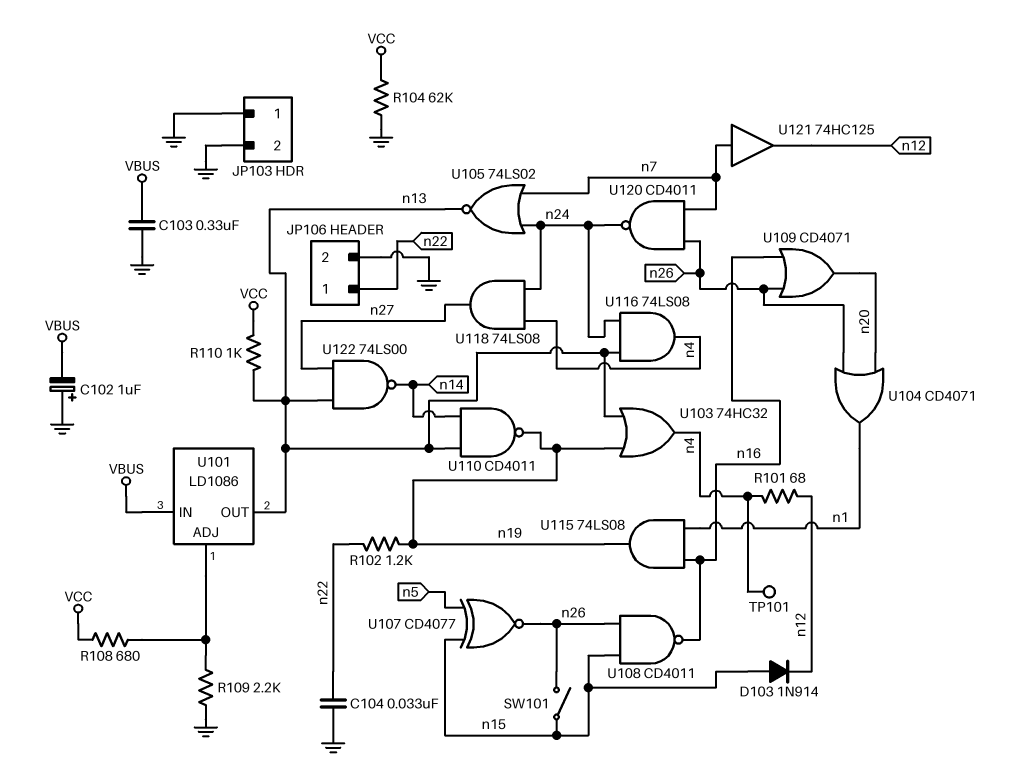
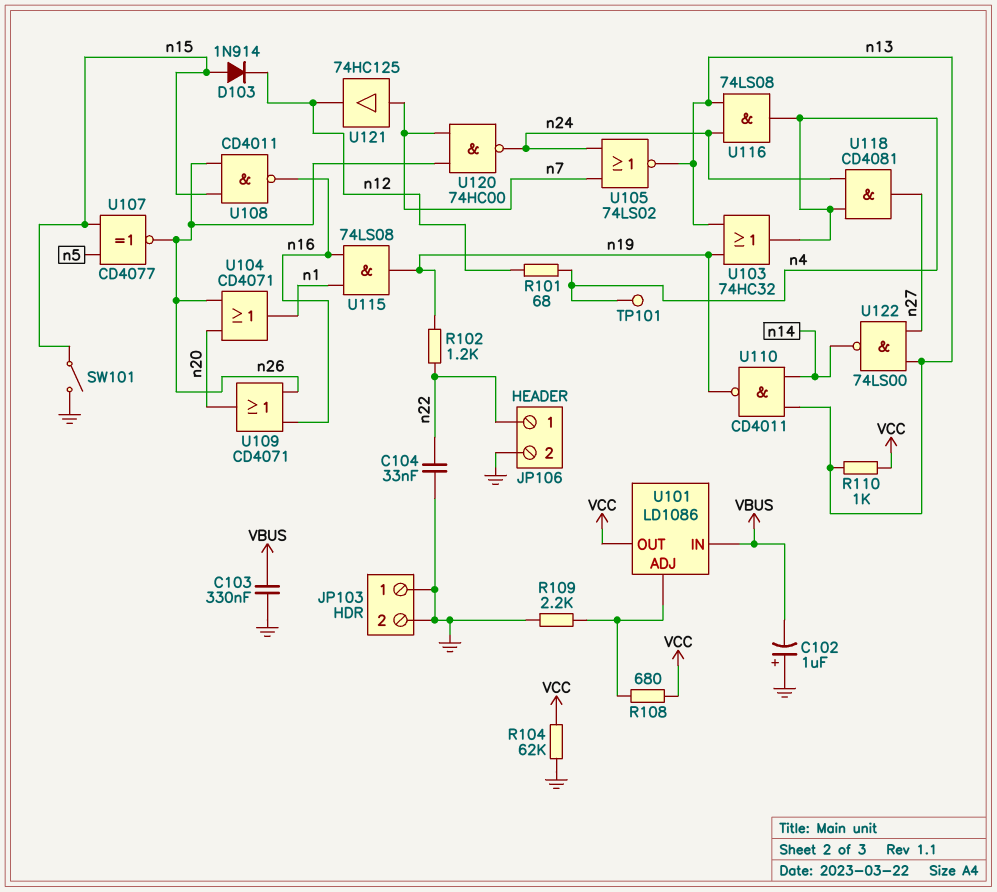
SW101: switch (n15, n26) -> switch (GND, n15)
U101 pin OUT: n13 -> VCC
U118: AND 74LS08 (in n4, in n24, out n27) -> AND CD4081 (in n4, in n24, out n27)
U120: NAND CD4011 (in n7, in n26, out n24) -> NAND 74HC00 (in n7, in n26, out n24)

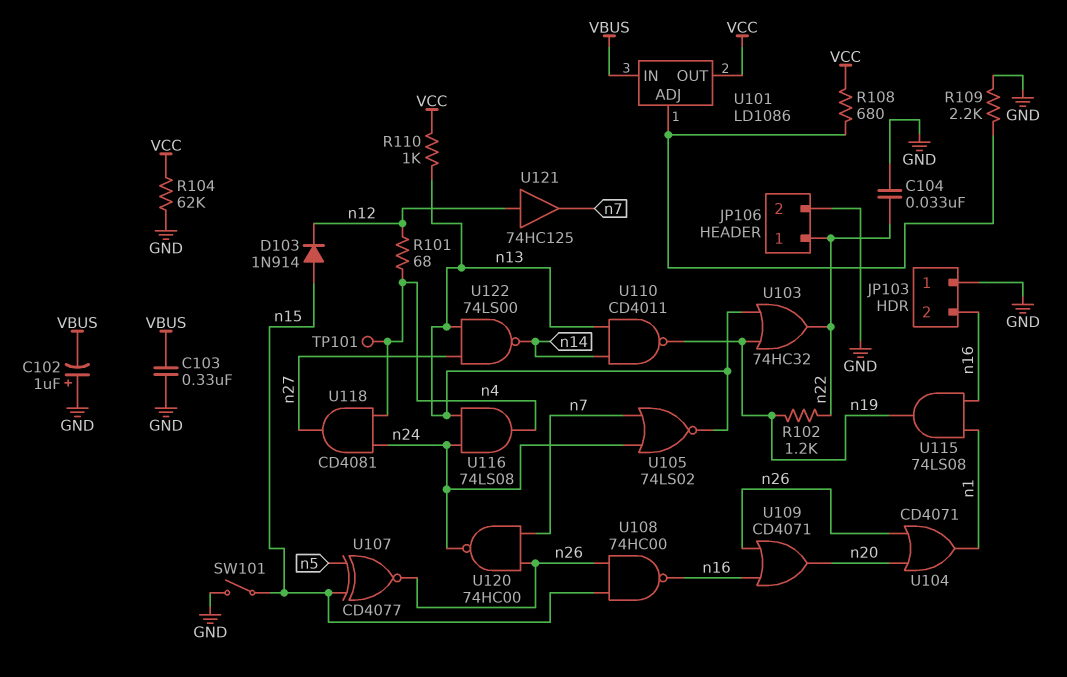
JP103 pin 2: GND -> n16
U103: OR 74HC32 (in n13, in n19, out n4) -> OR 74HC32 (in n13, in n19, out n22)
U108: NAND CD4011 (in n15, in n26, out n16) -> NAND 74HC00 (in n15, in n26, out n16)
U121: buffer 74HC125 (in n7, out n12) -> buffer 74HC125 (in n12, out n7)

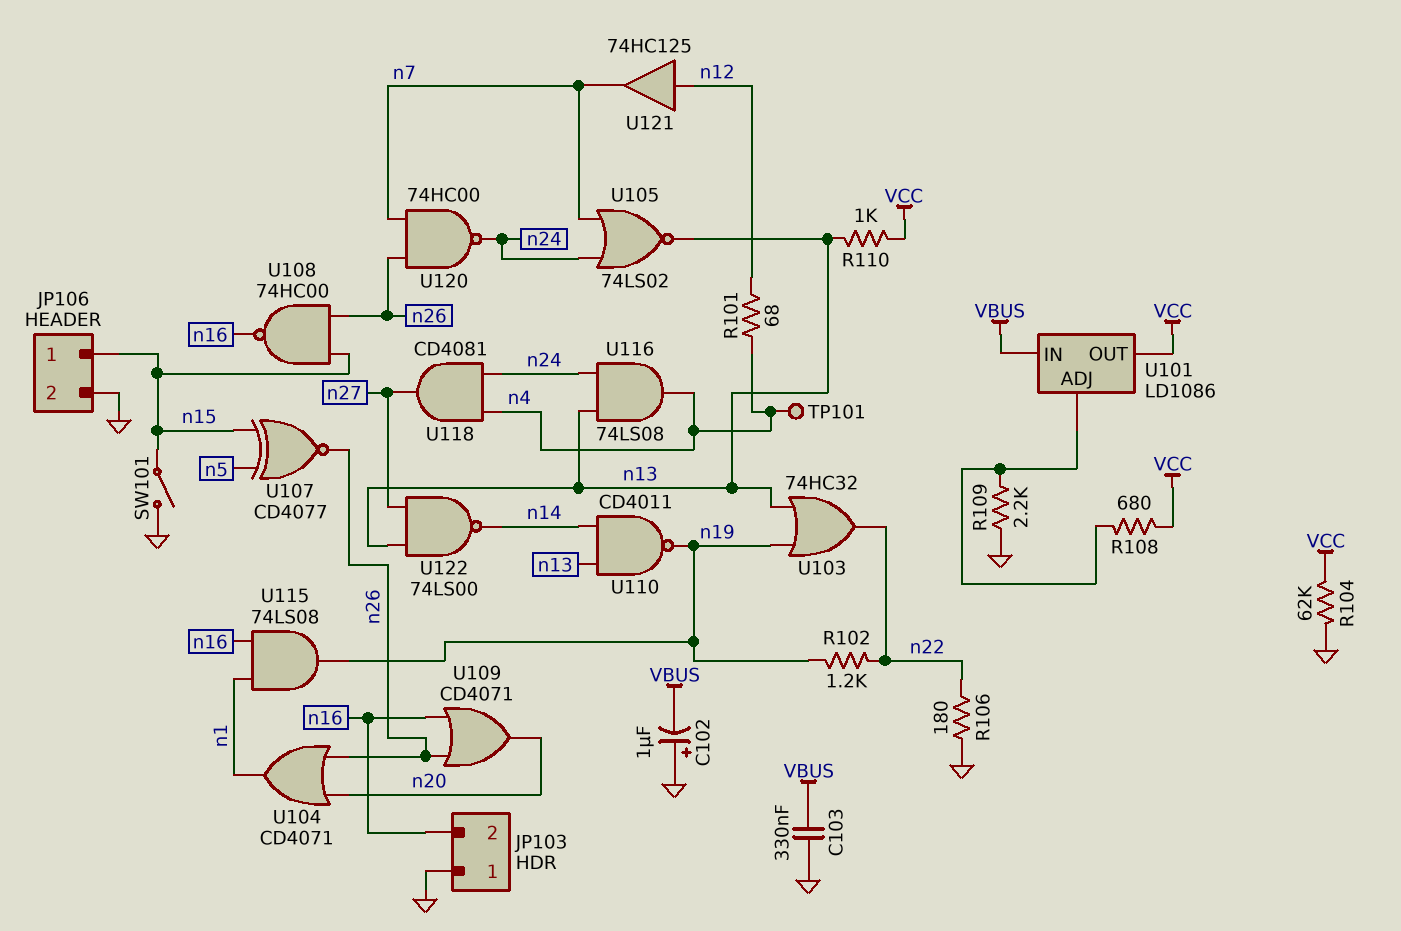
C104: 33nF (GND, n22) -> none
D103: diode 1N914 (A n15, K n12) -> none
JP106 pin 1: n22 -> n15
R106: none -> 180 (GND, n22)

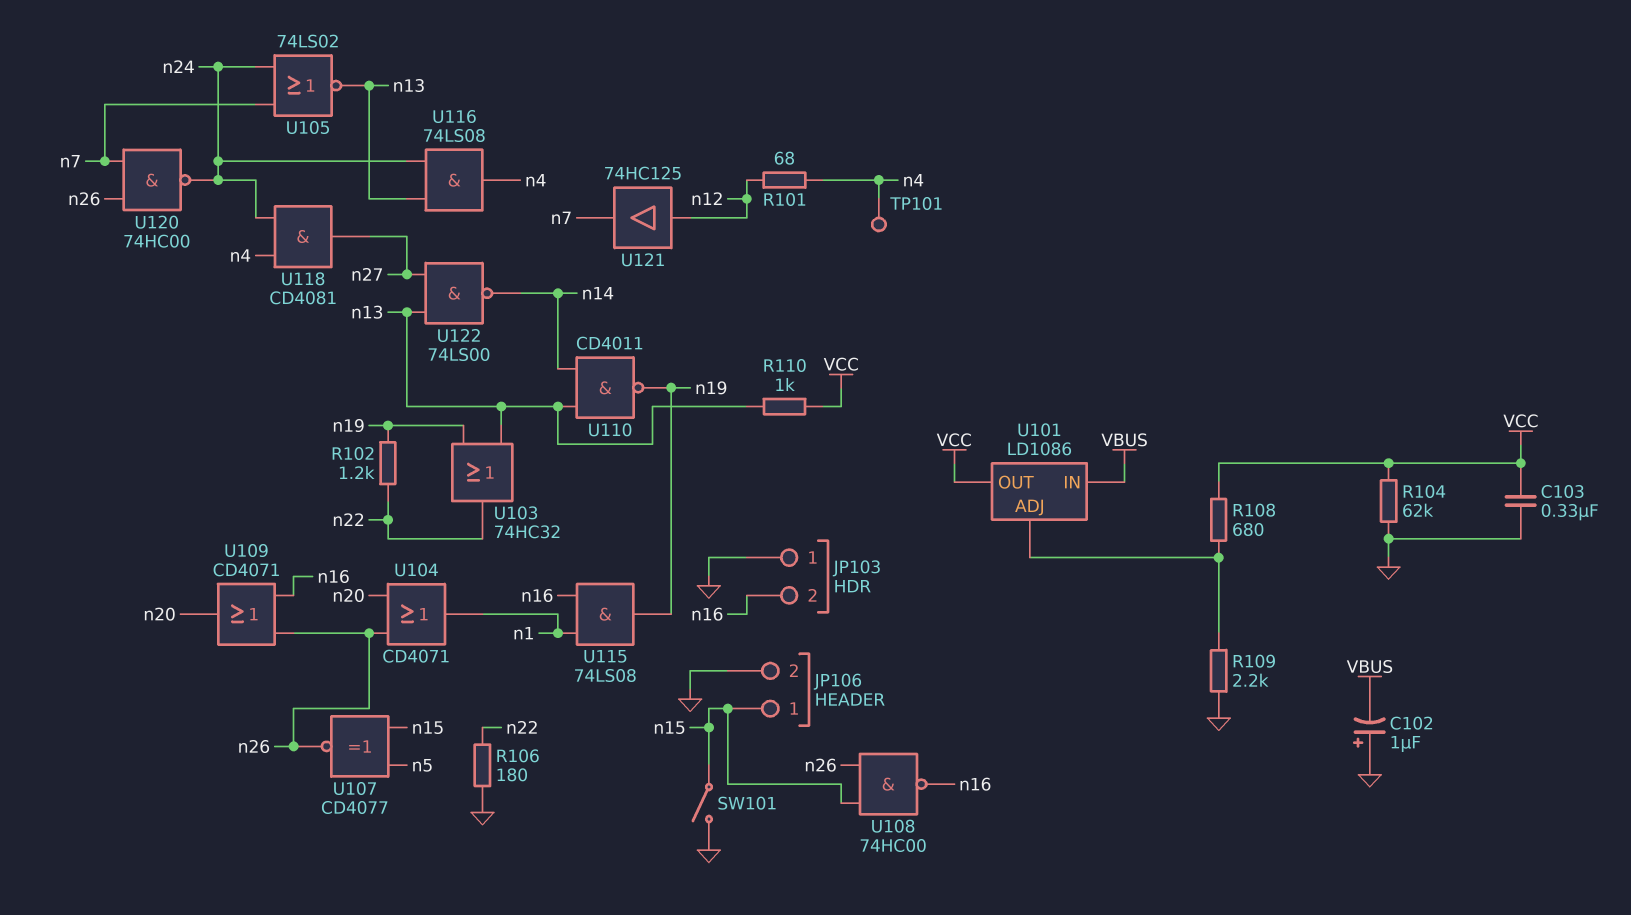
C103: 330nF (GND, VBUS) -> 330nF (GND, VCC)

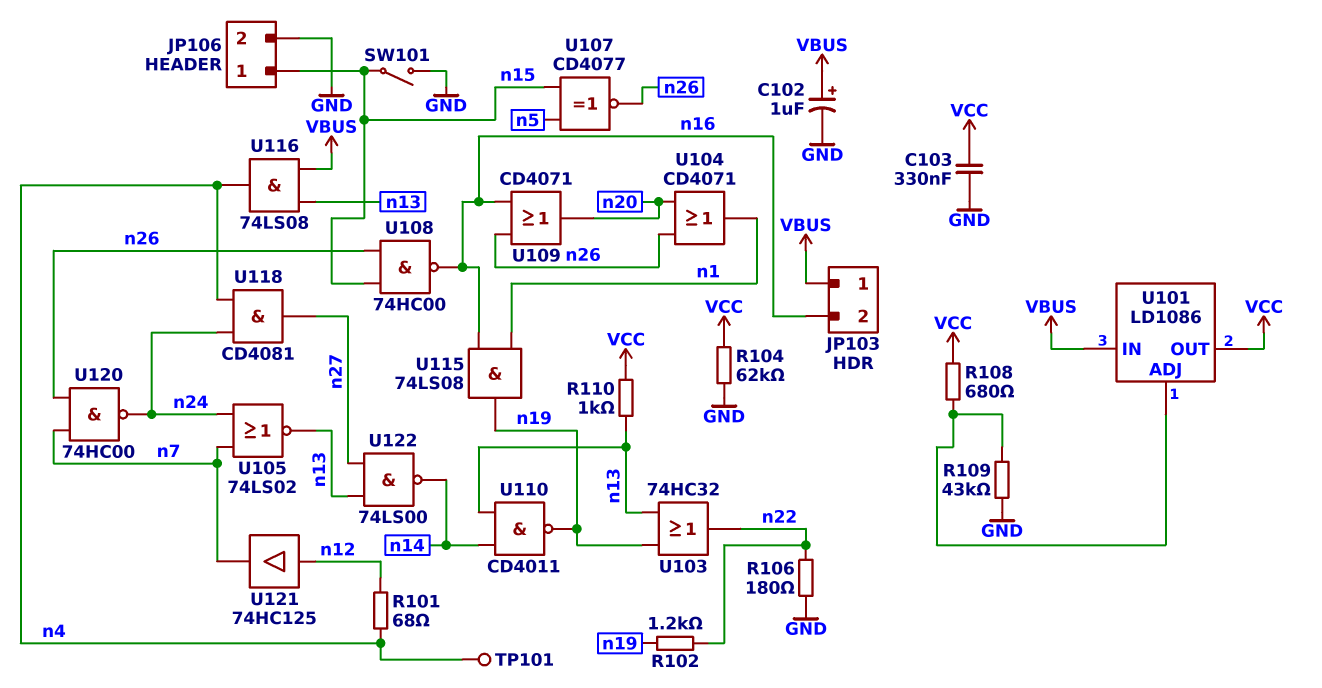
C102: 1uF (plus GND, minus VBUS) -> 1uF (plus VBUS, minus GND)
JP103 pin 1: GND -> VBUS
R109: 2.2k (GND, U101/ADJ) -> 43k (GND, U101/ADJ)
U116: AND 74LS08 (in n13, in n24, out n4) -> AND 74LS08 (in VBUS, in n13, out n4)

